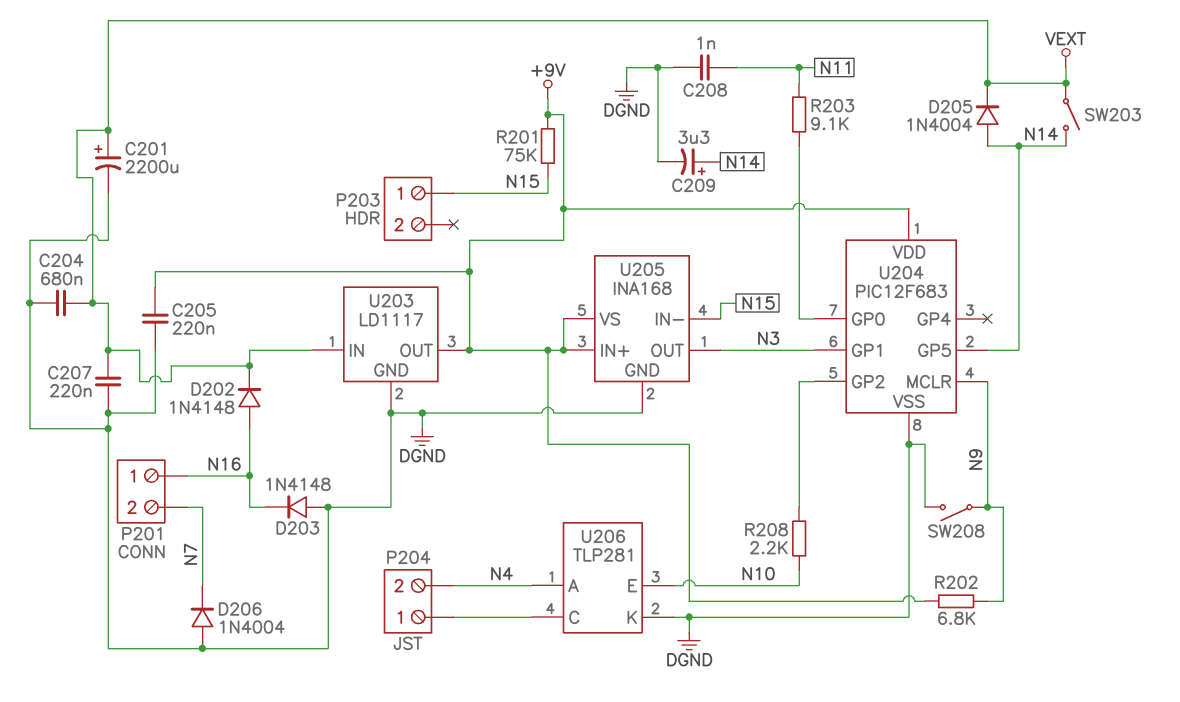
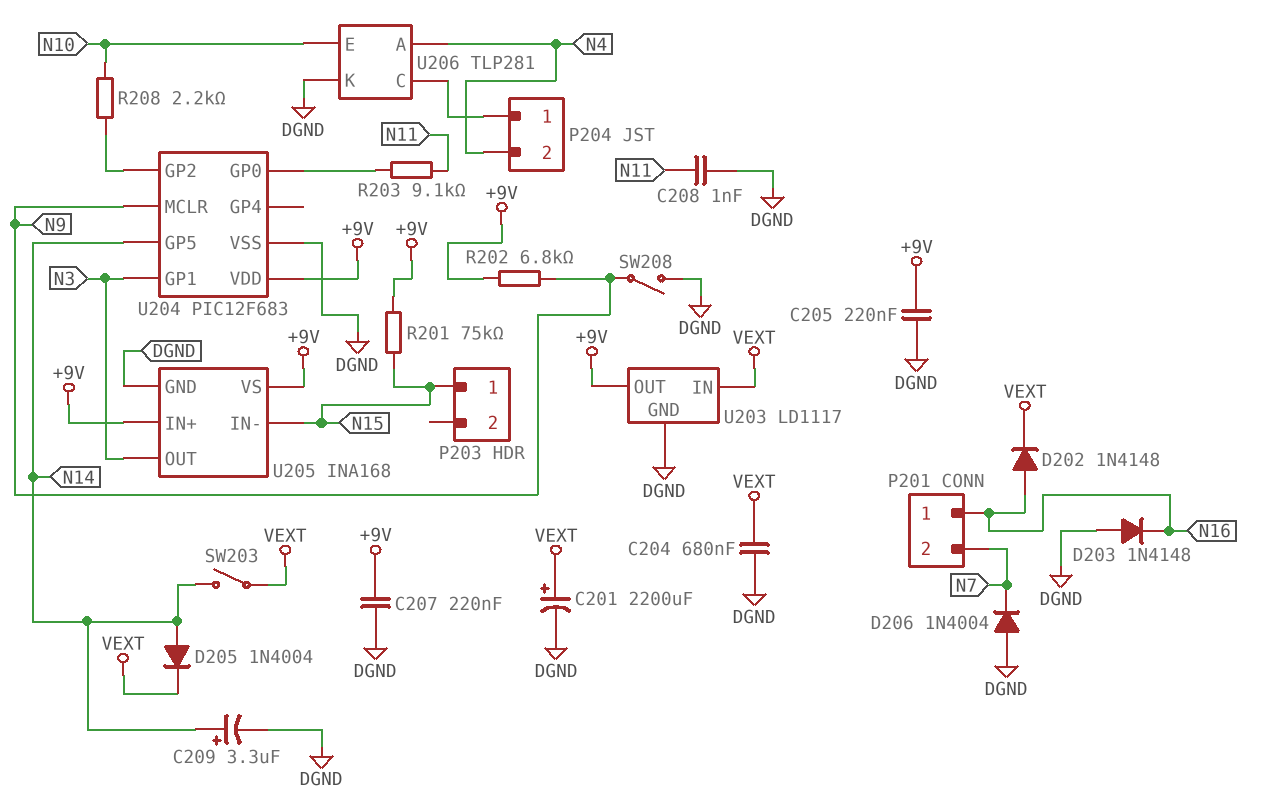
C207: 220nF (DGND, VEXT) -> 220nF (+9V, DGND)

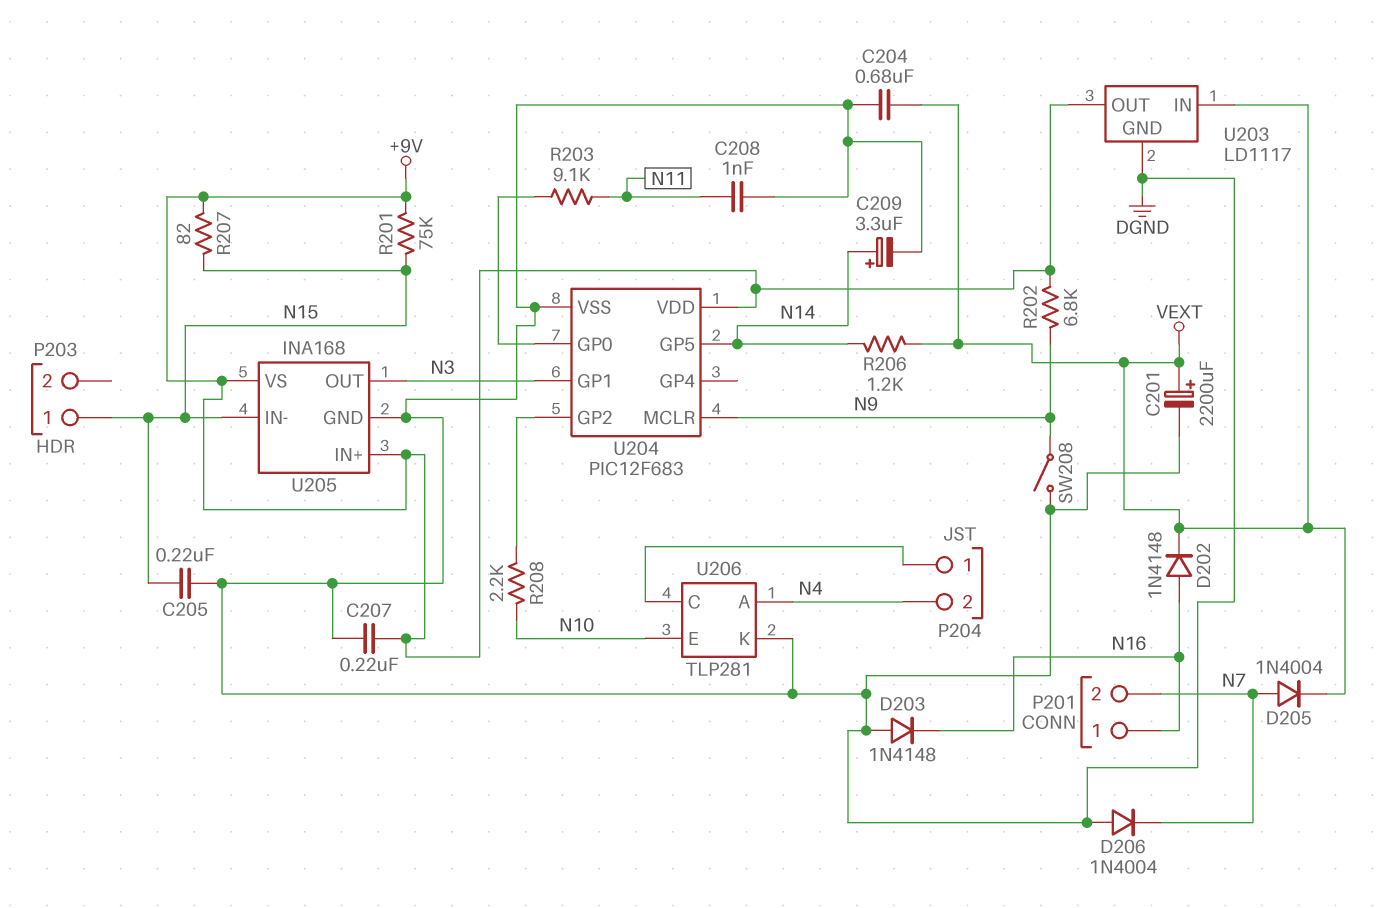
C205: 220nF (+9V, DGND) -> 220nF (DGND, N15)
D205: diode 1N4004 (A N14, K VEXT) -> diode 1N4004 (A N7, K VEXT)
R206: none -> 1.2k (N14, VEXT)
R207: none -> 82 (+9V, N15)
SW203: switch (N14, VEXT) -> none

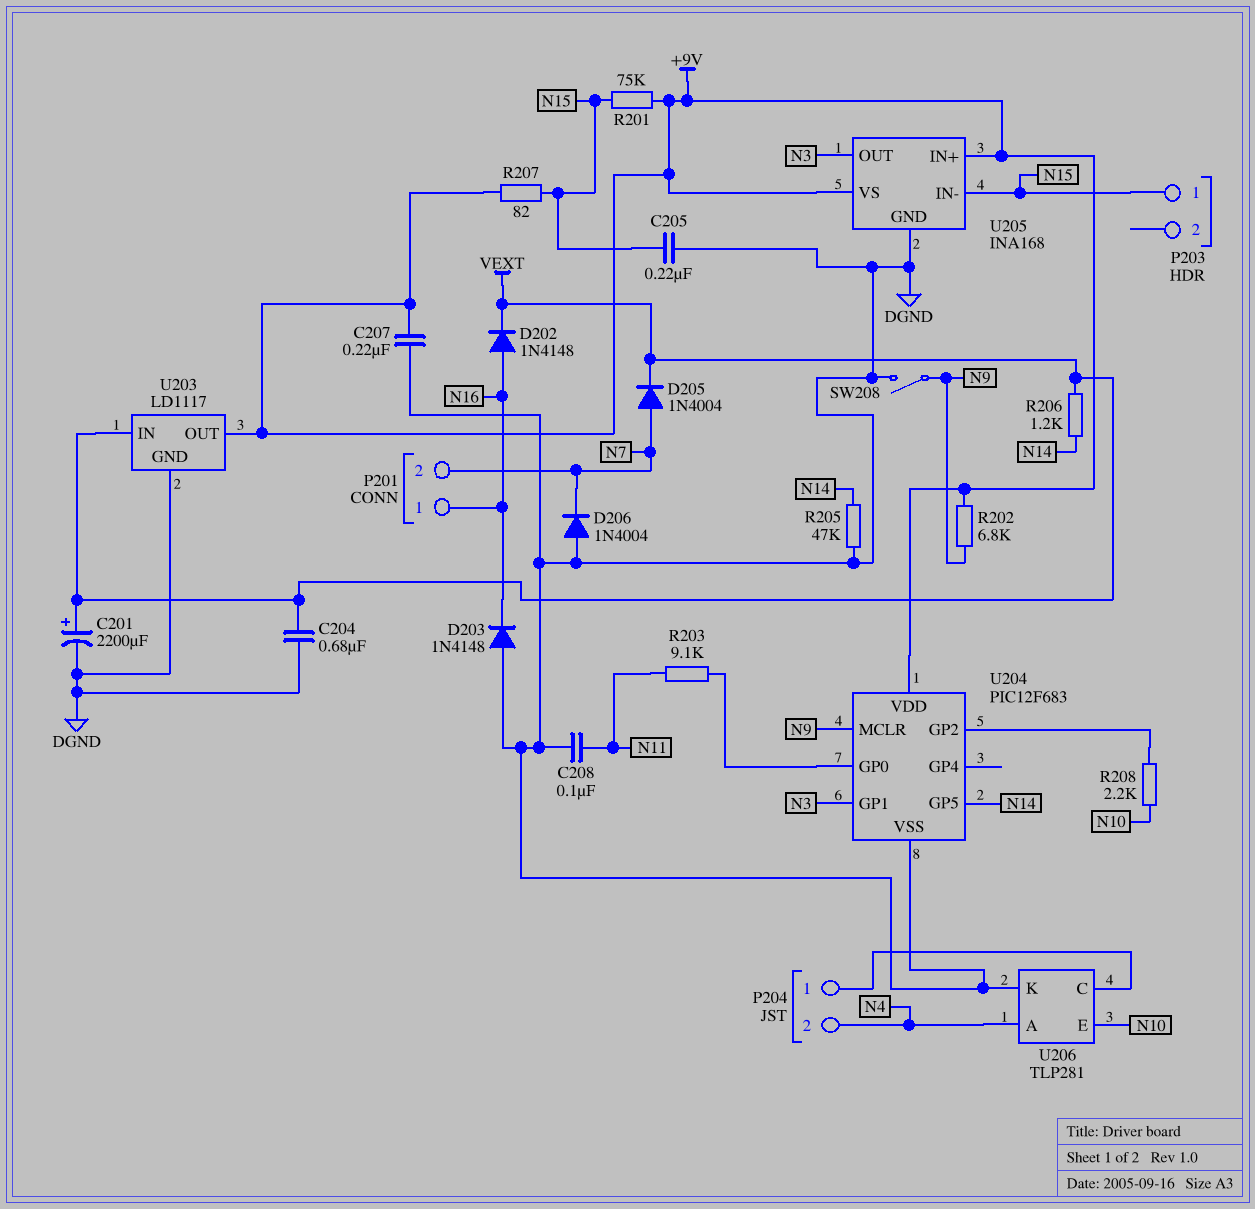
C208: 1nF (DGND, N11) -> 100nF (DGND, N11)
C209: 3.3uF (plus N14, minus DGND) -> none
R205: none -> 47k (DGND, N14)

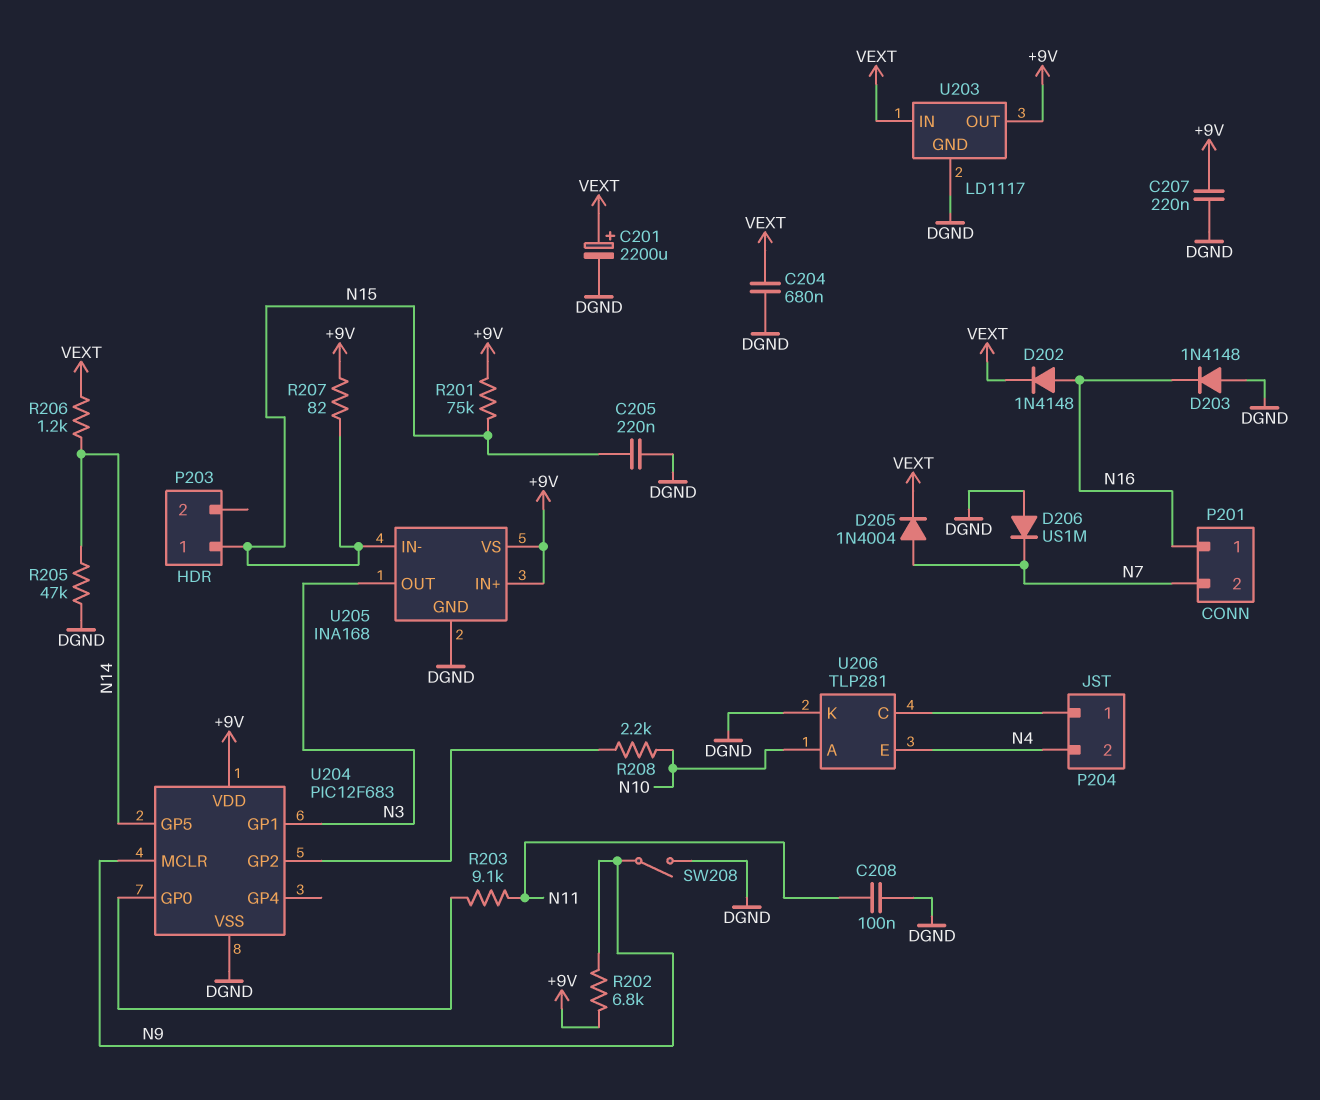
D206: diode 1N4004 (A DGND, K N7) -> diode US1M (A DGND, K N7)
U206 pin A: N4 -> N10
U206 pin E: N10 -> N4

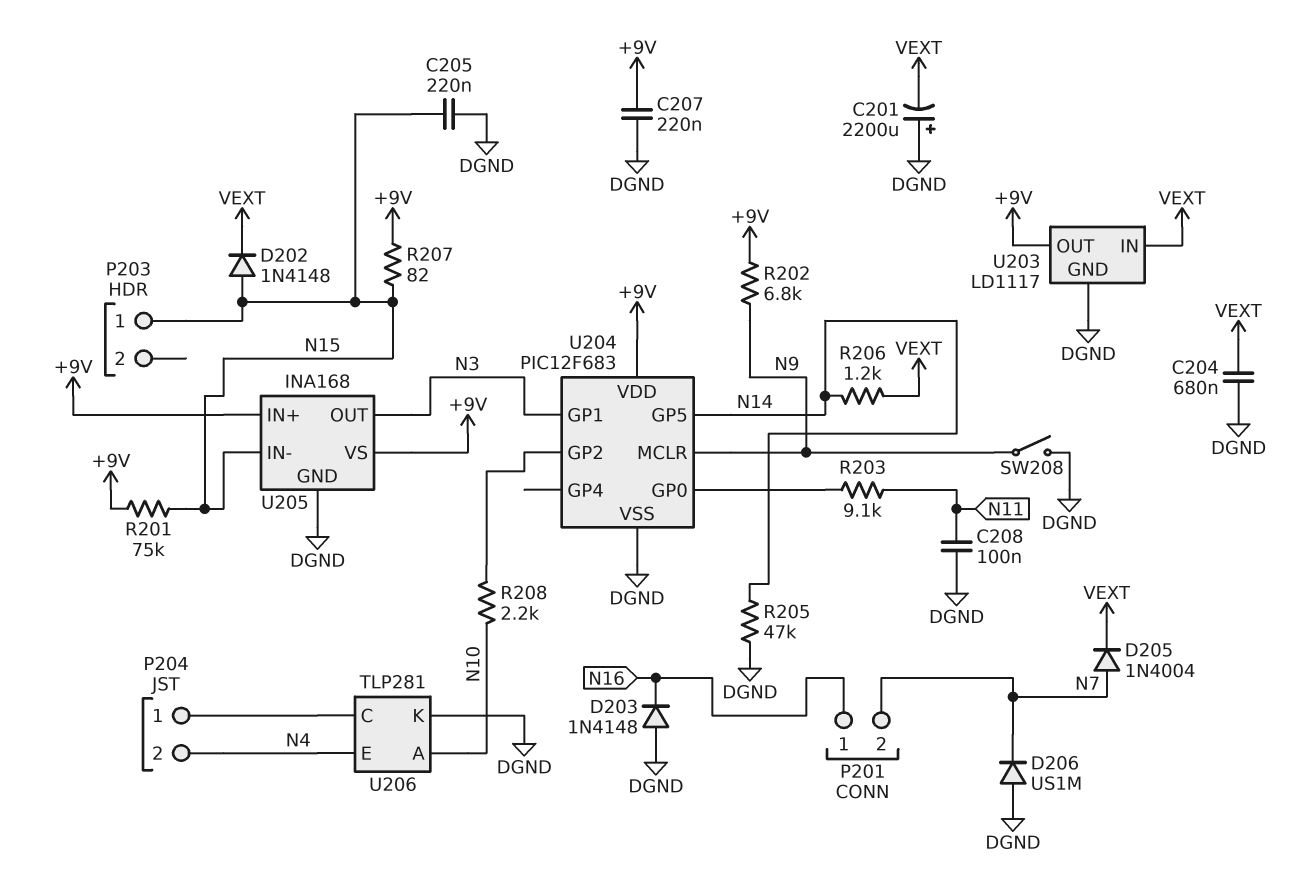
C201: 2200uF (plus VEXT, minus DGND) -> 2200uF (plus DGND, minus VEXT)
D202: diode 1N4148 (A N16, K VEXT) -> diode 1N4148 (A N15, K VEXT)

